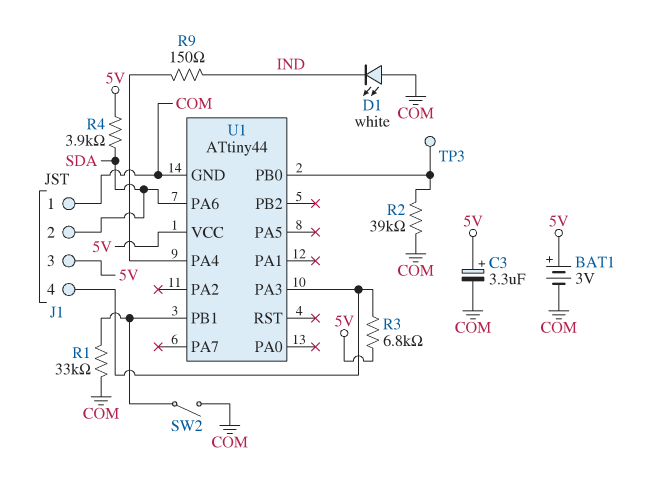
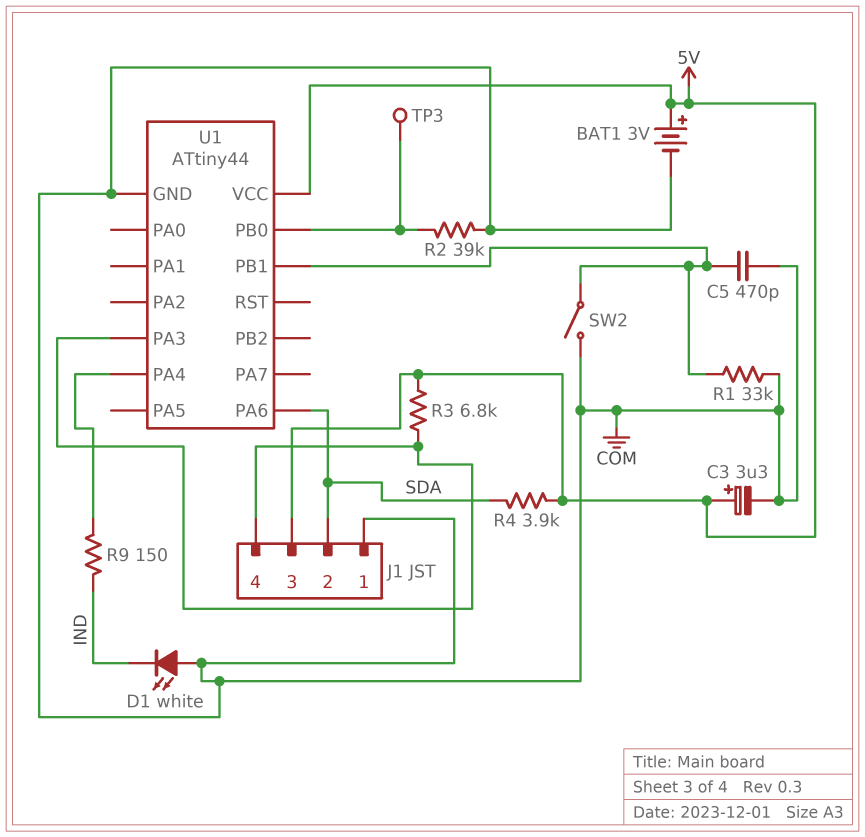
C5: none -> 470pF (COM, U1/PB1)

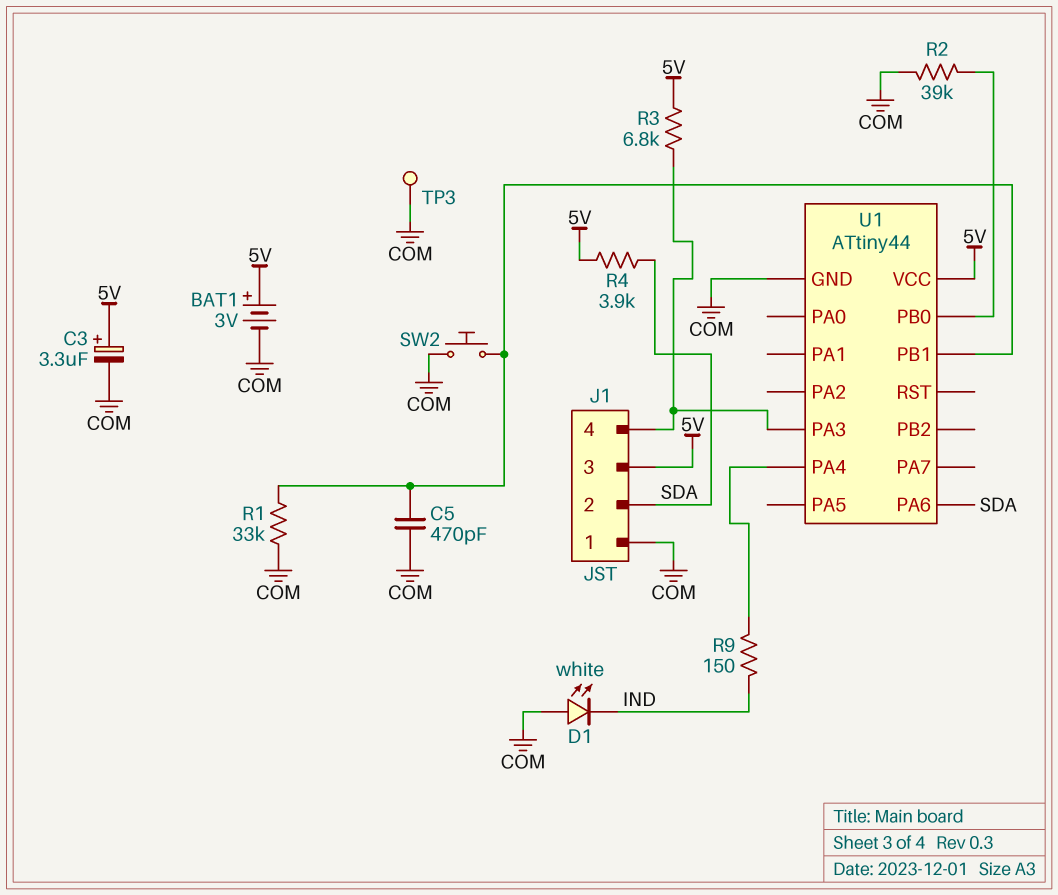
SW2: switch (COM, U1/PB1) -> button (COM, U1/PB1)
TP3: test point (U1/PB0) -> test point (COM)

